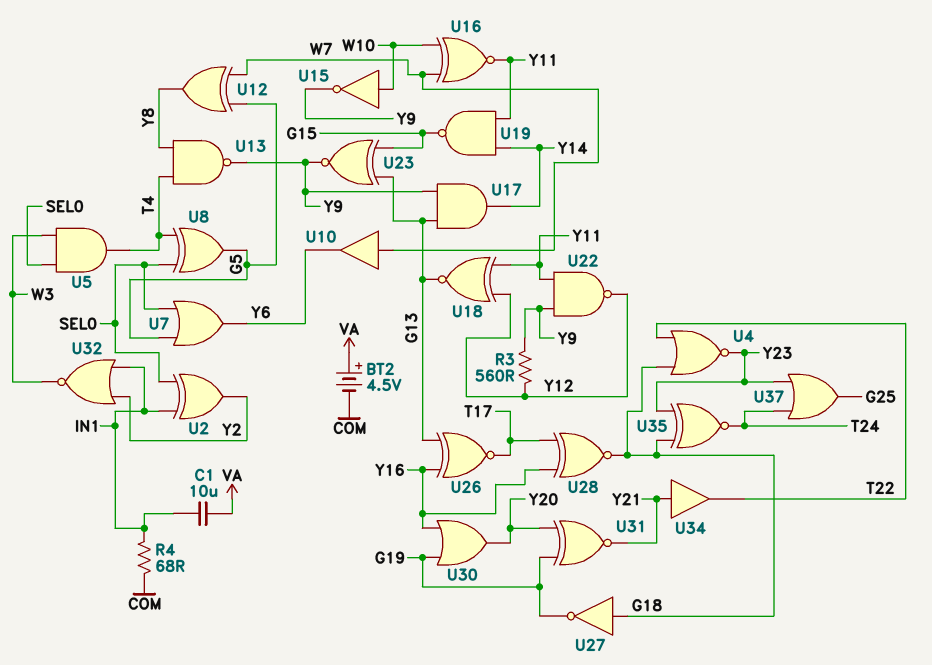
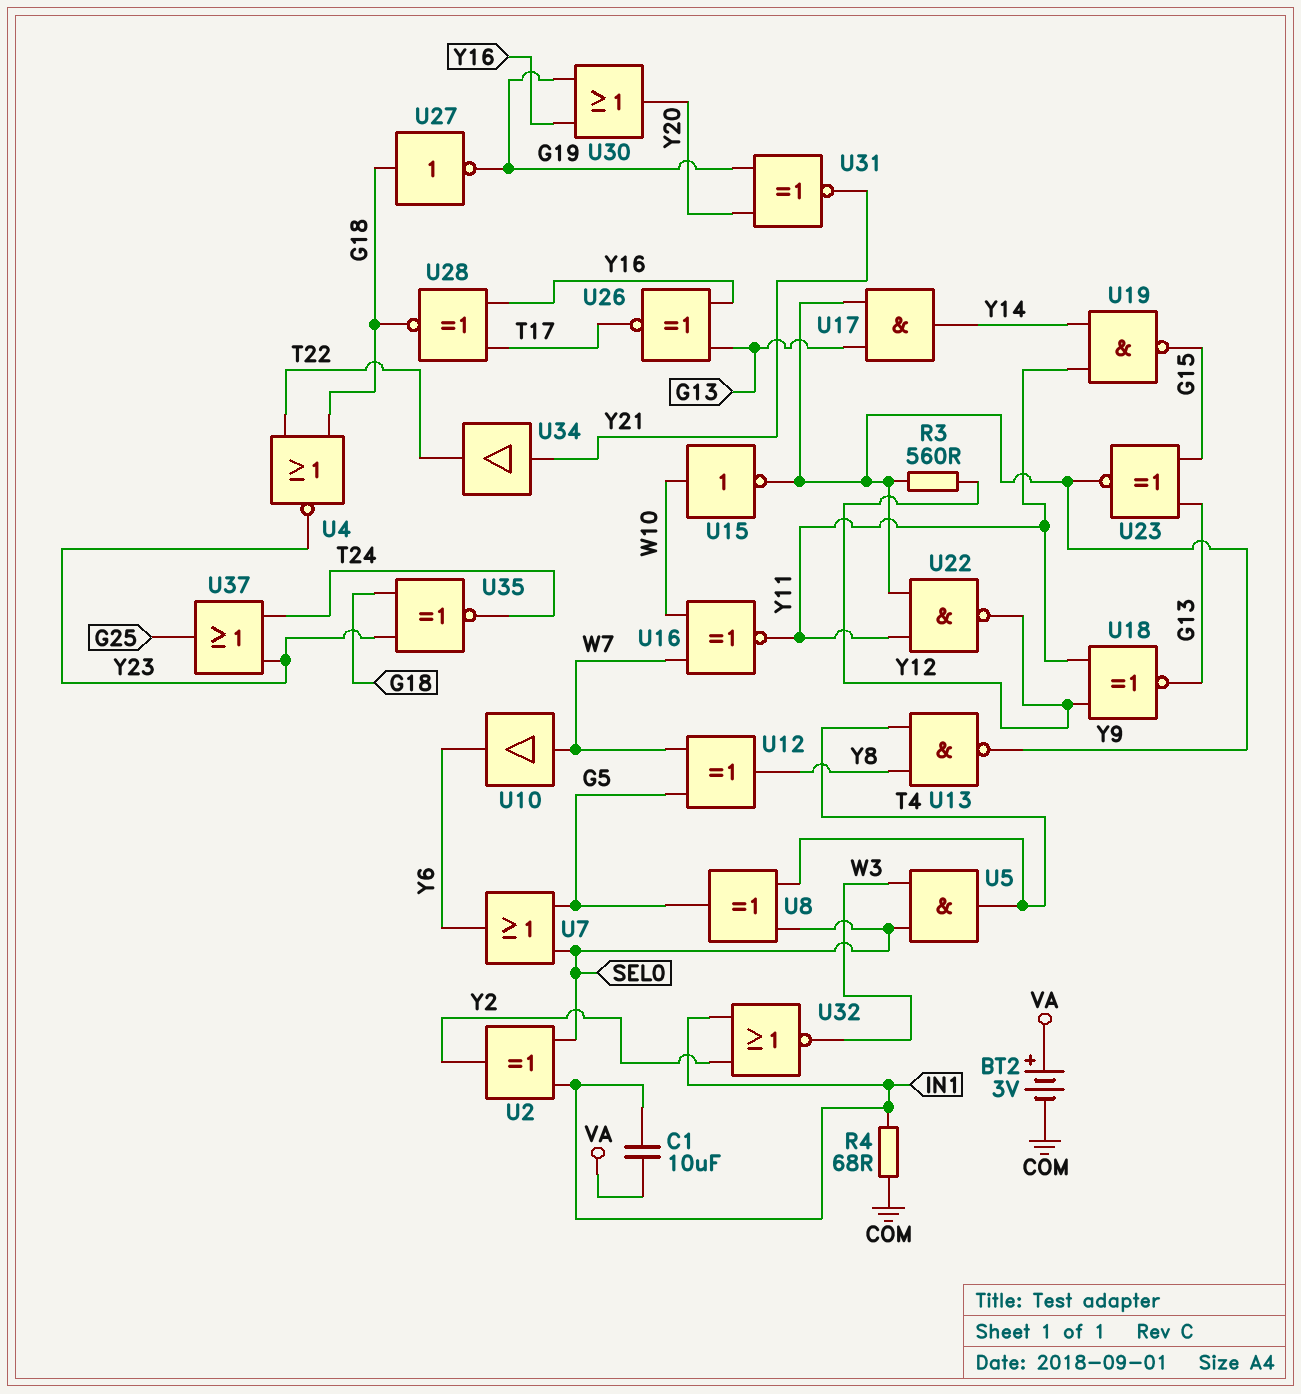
BT2: 4.5V (plus VA, minus COM) -> 3V (plus VA, minus COM)

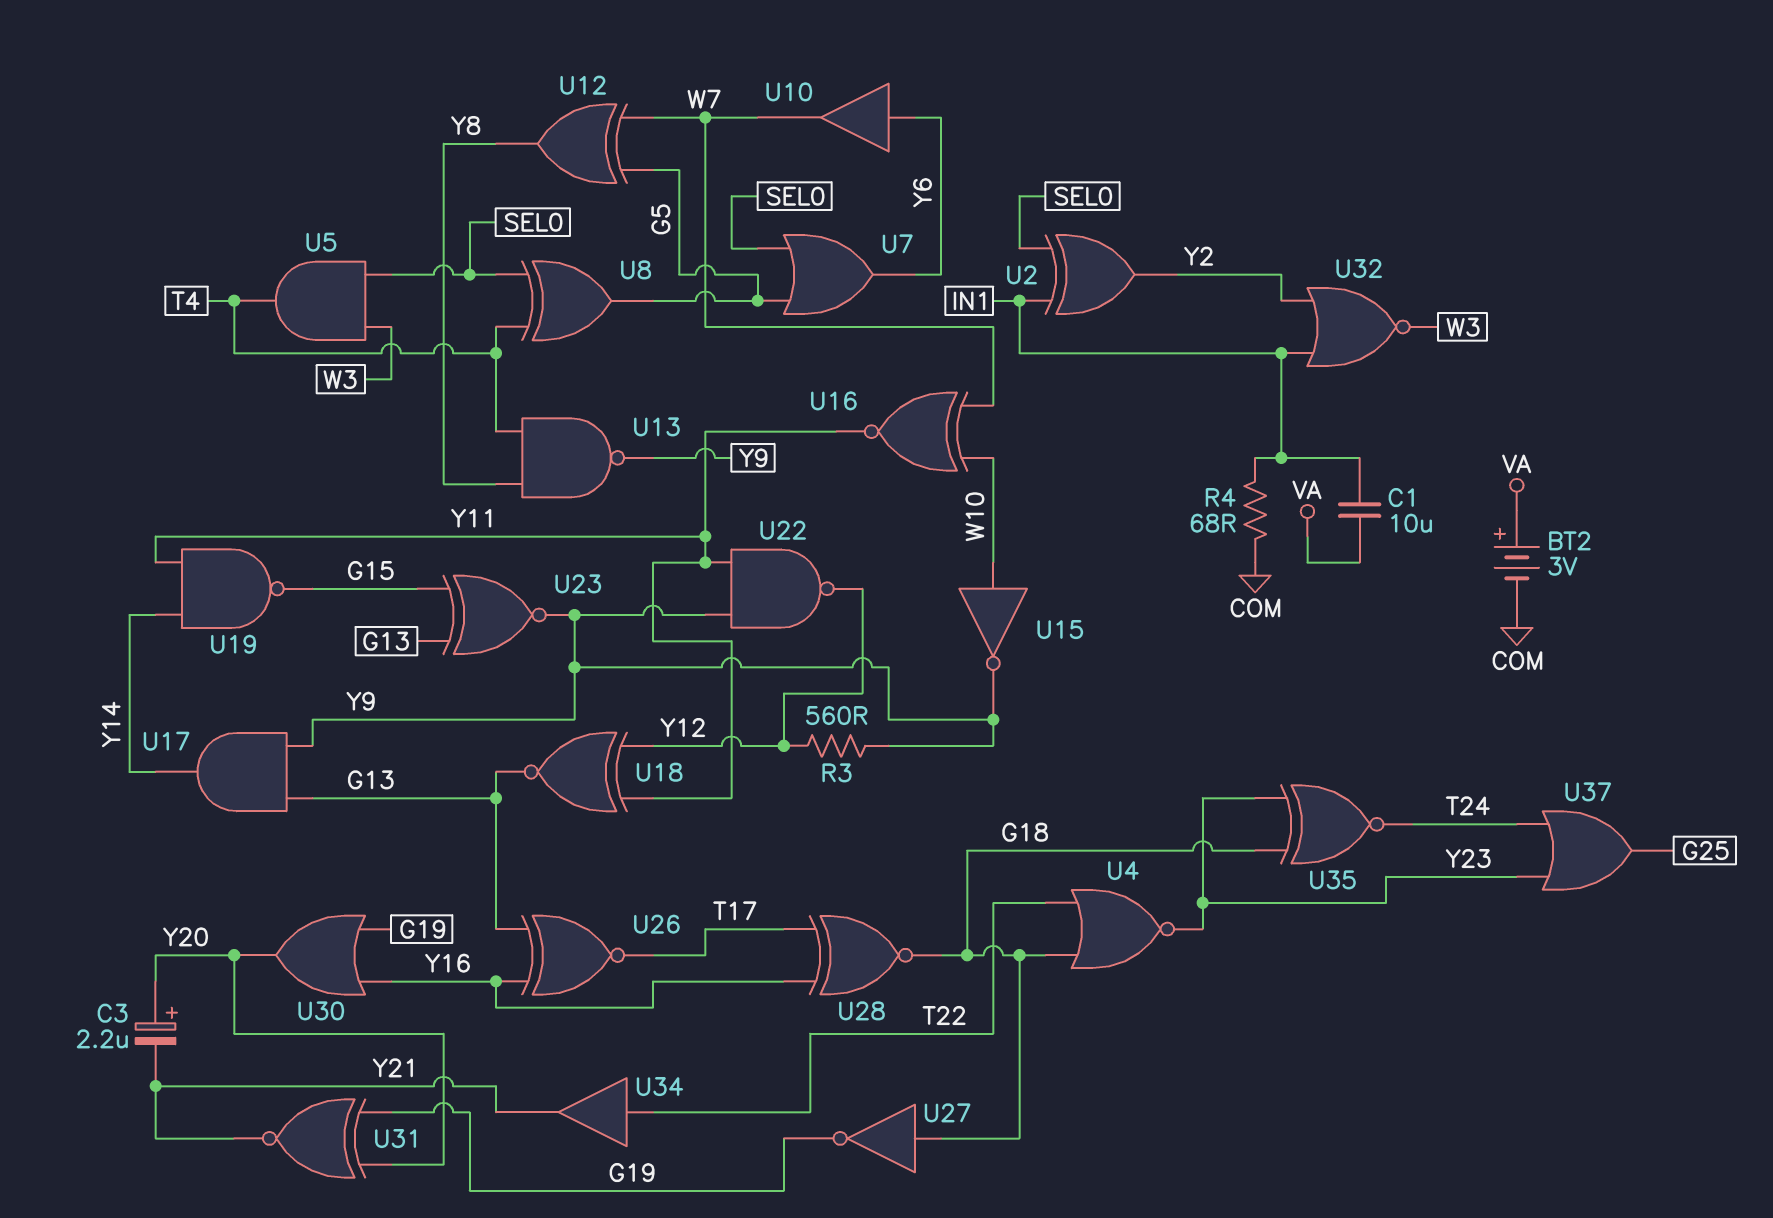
C3: none -> 2.2uF (plus Y20, minus Y21)
U10: buffer (in W7, out Y6) -> buffer (in Y6, out W7)
U34: buffer (in Y21, out T22) -> buffer (in T22, out Y21)

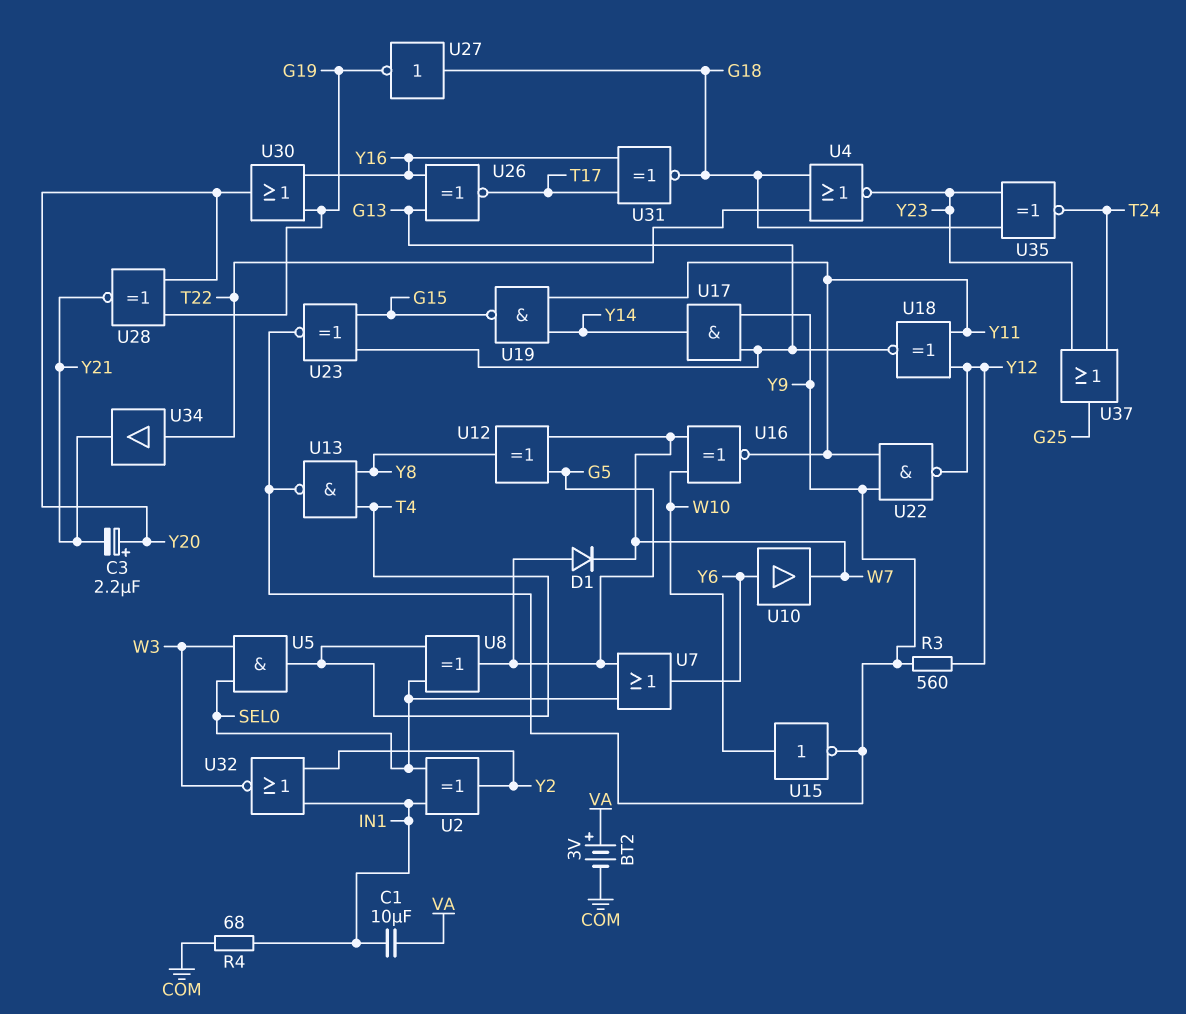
D1: none -> diode (A G5, K W7)
U28: XNOR (in T17, in Y16, out G18) -> XNOR (in G19, in Y20, out Y21)
U31: XNOR (in G19, in Y20, out Y21) -> XNOR (in T17, in Y16, out G18)

